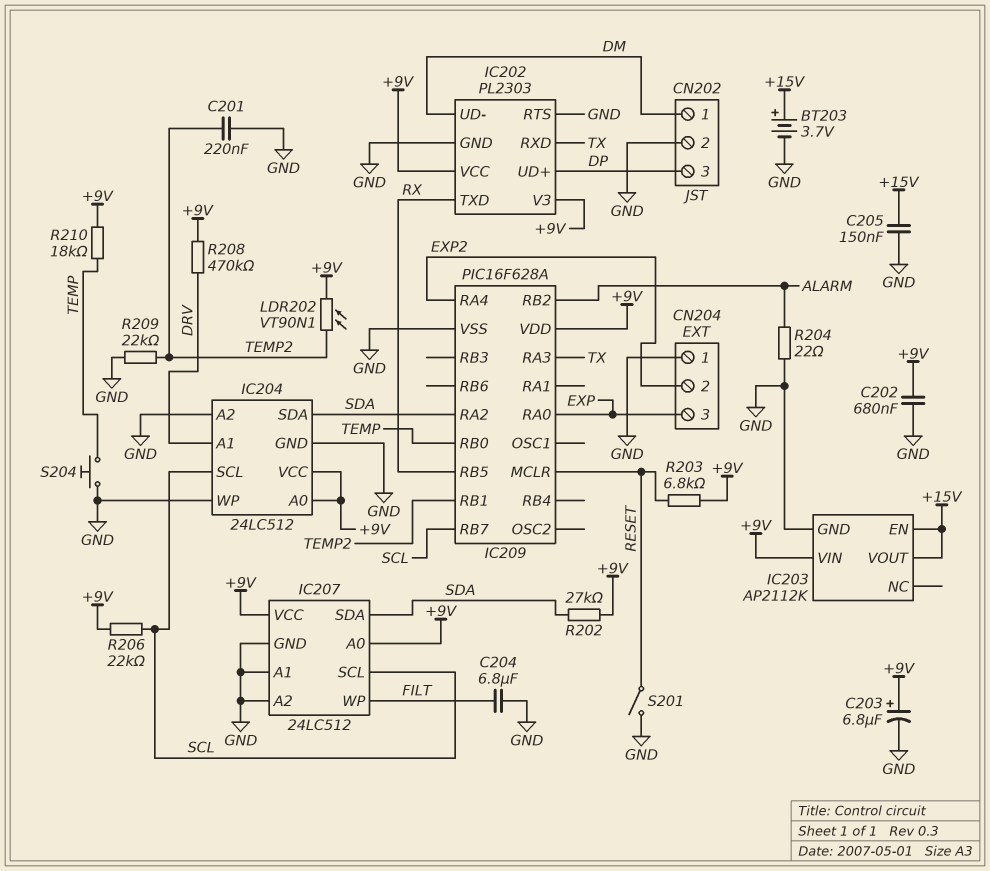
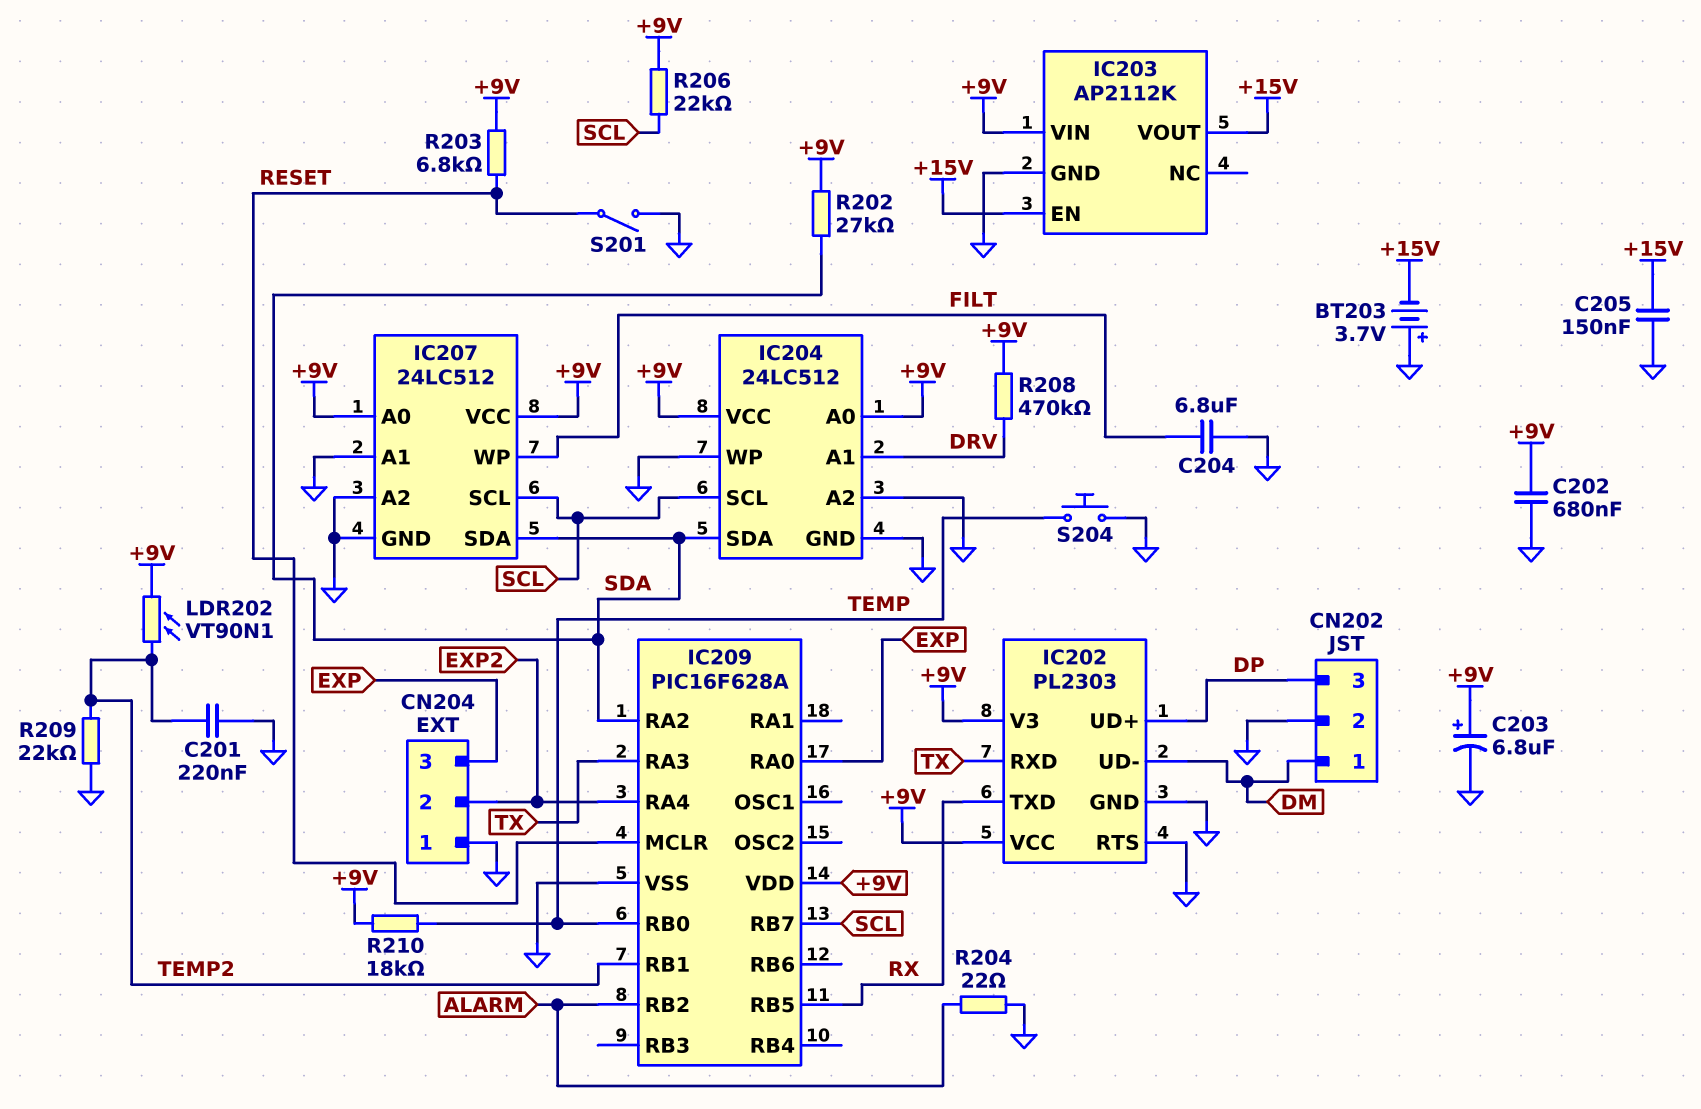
BT203: 3.7V (plus +15V, minus GND) -> 3.7V (plus GND, minus +15V)

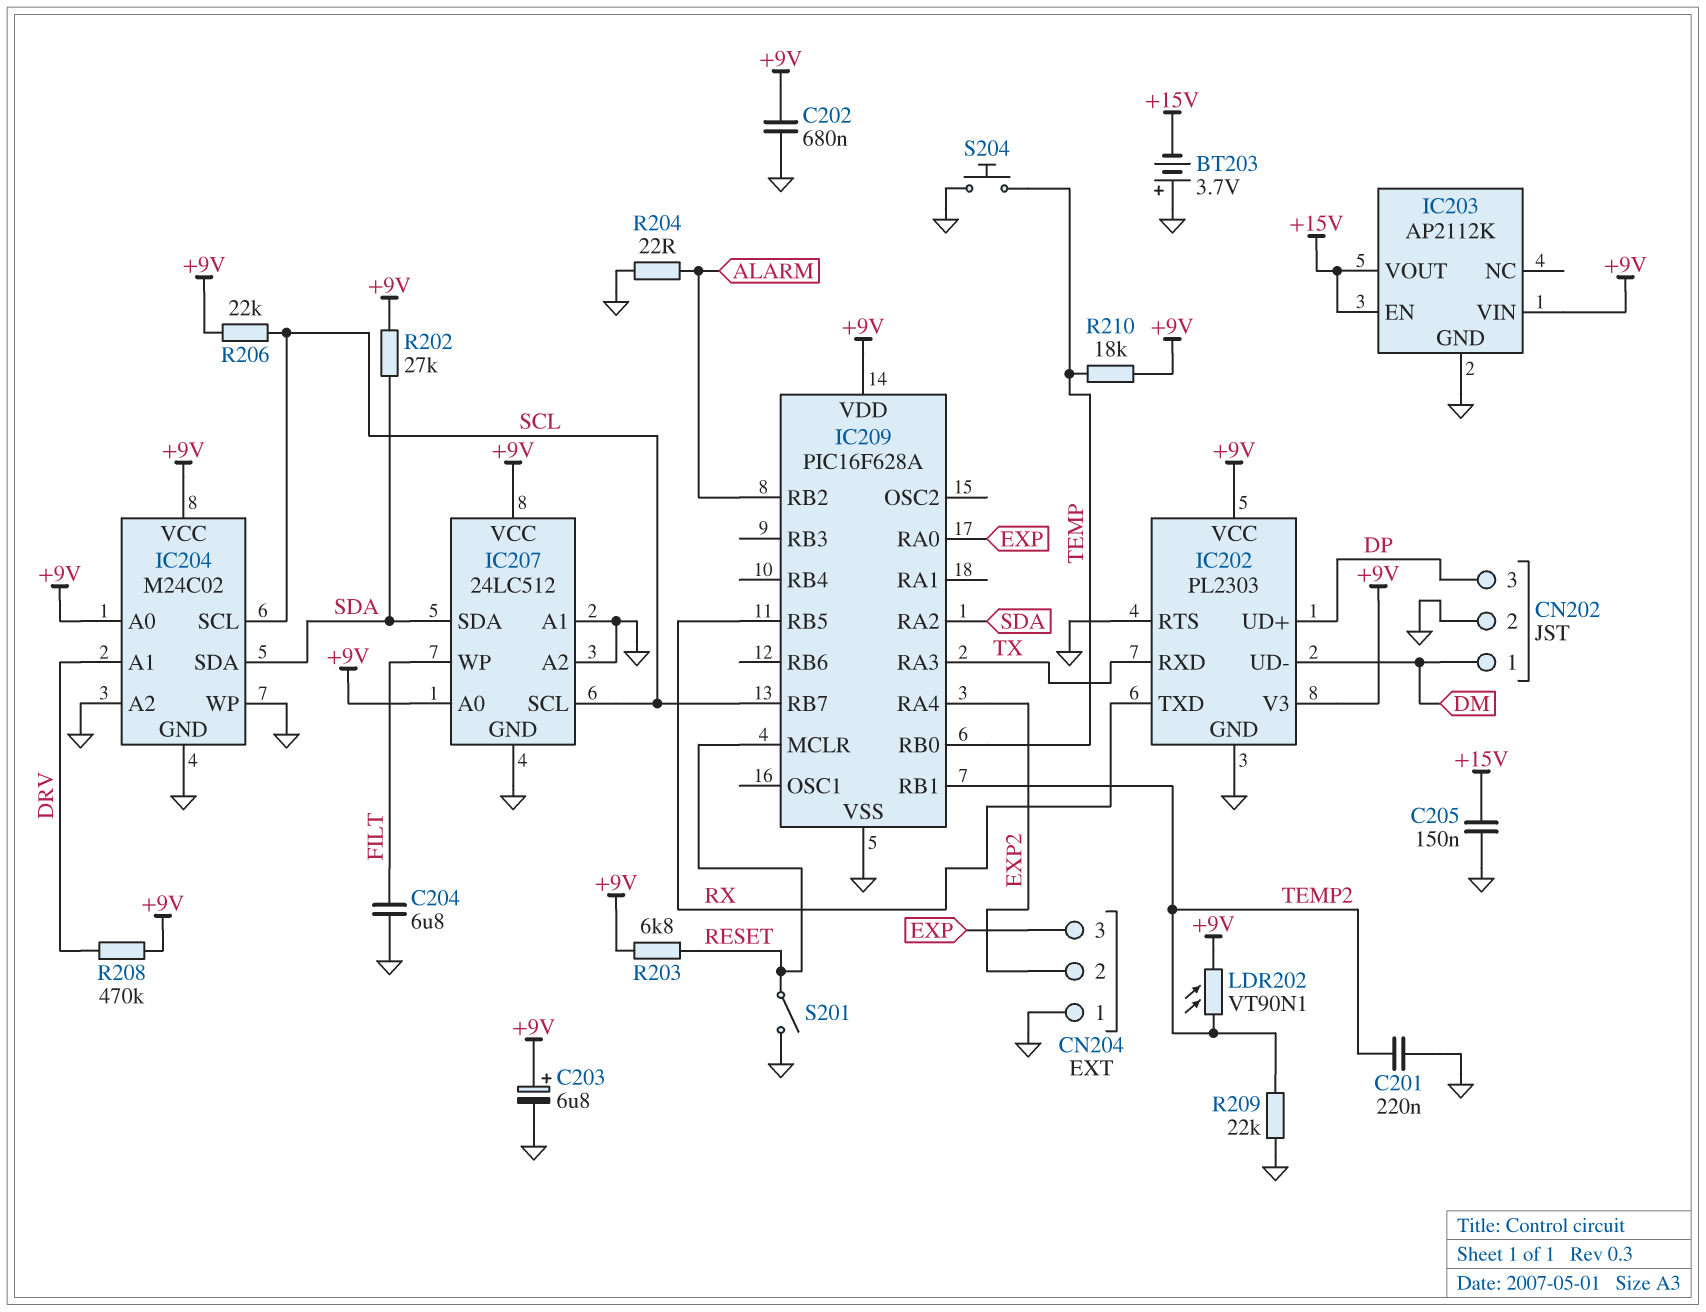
IC204: 24LC512 -> M24C02

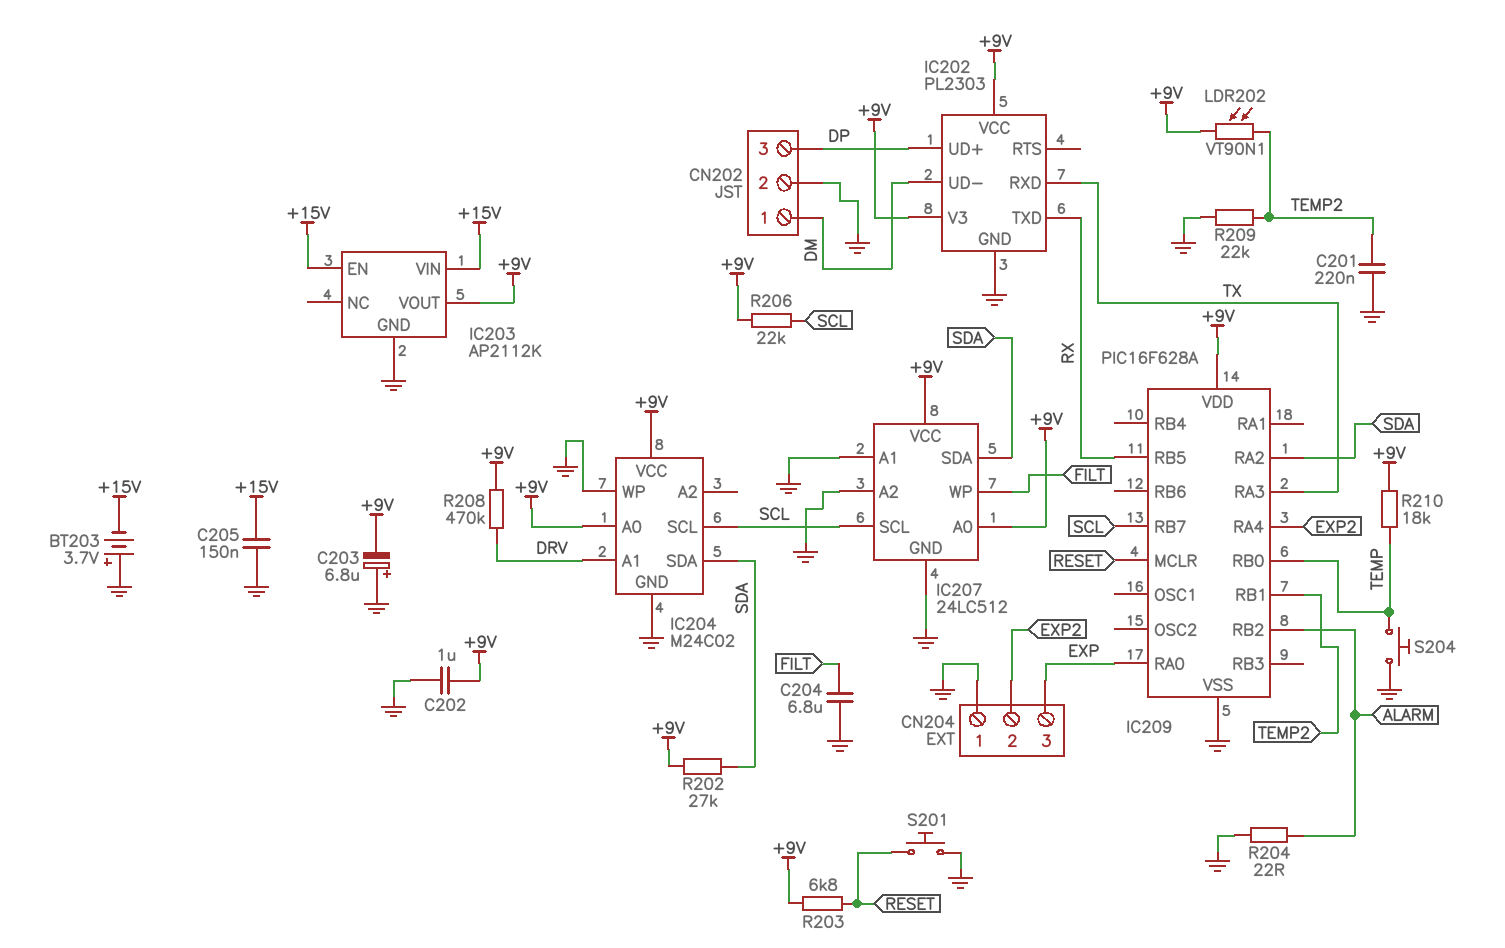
C202: 680nF (+9V, GND) -> 1uF (+9V, GND)
C203: 6.8uF (plus +9V, minus GND) -> 6.8uF (plus GND, minus +9V)
IC202 pin RTS: GND -> none
IC203 pin VIN: +9V -> +15V
IC203 pin VOUT: +15V -> +9V
IC204 pin A2: GND -> none
S201: switch (GND, RESET) -> button (GND, RESET)

